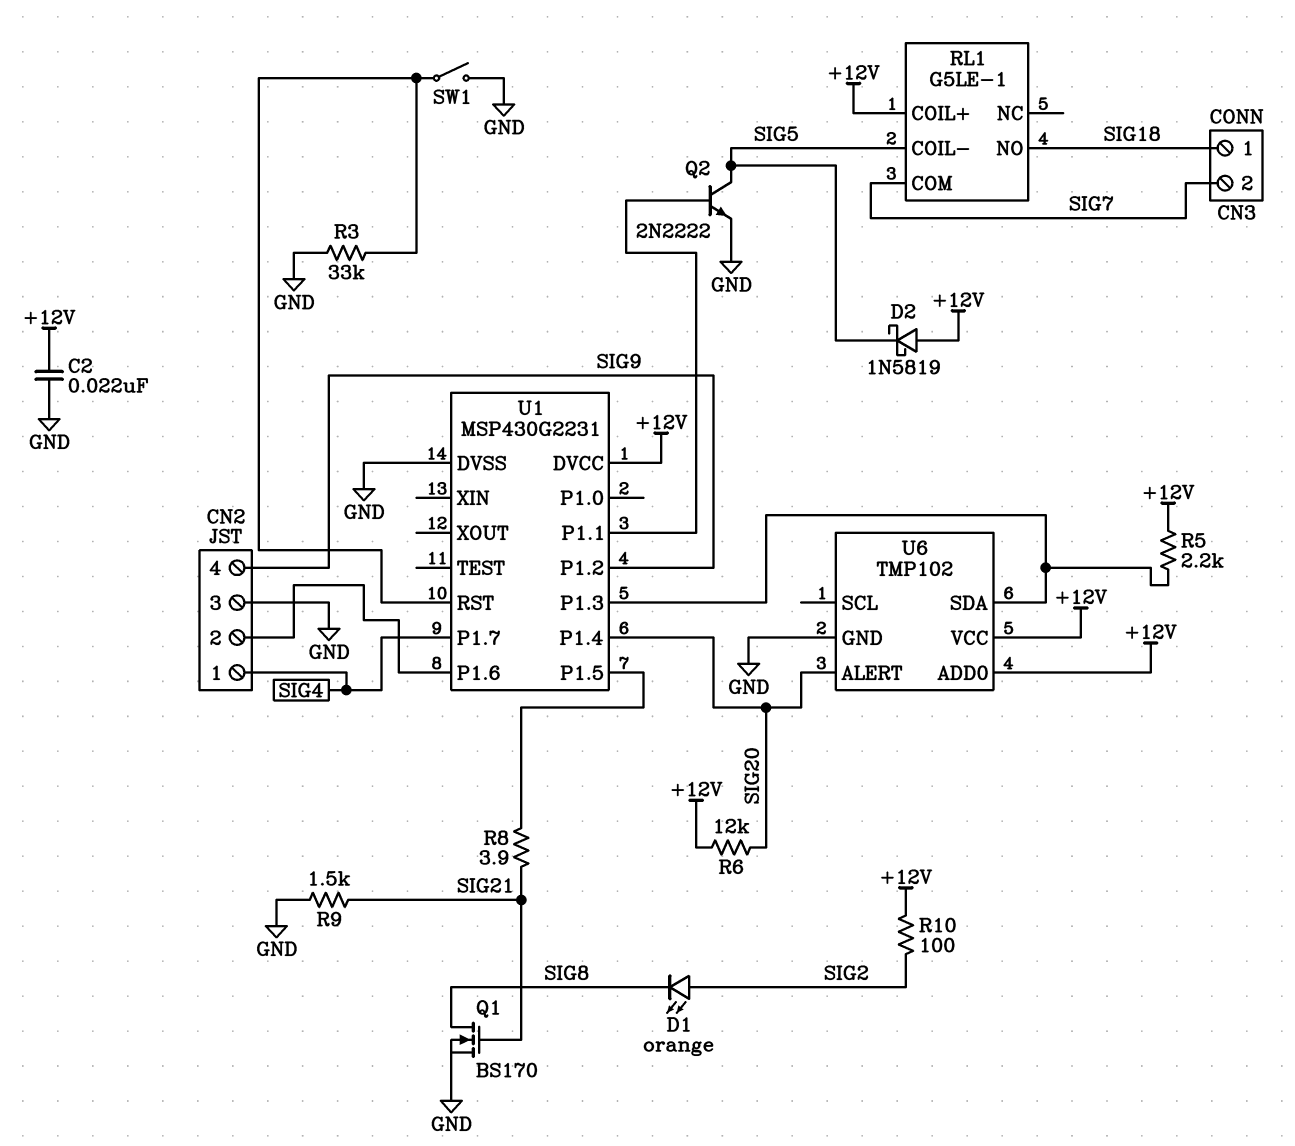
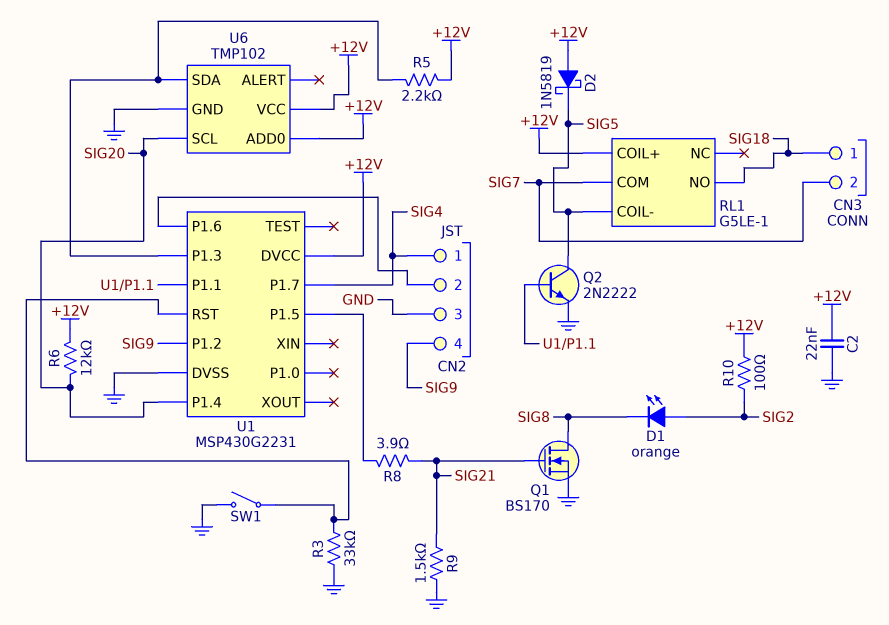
U6 pin ALERT: SIG20 -> none
U6 pin SCL: none -> SIG20

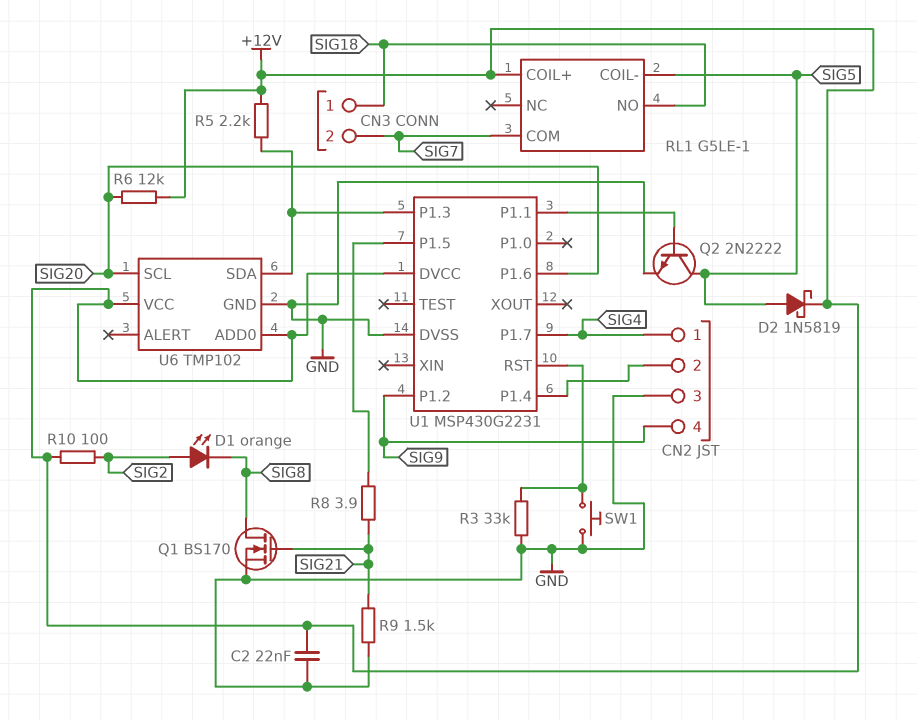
D2: schottky 1N5819 (A +12V, K SIG5) -> schottky 1N5819 (A SIG5, K +12V)
SW1: switch (GND, U1/RST) -> button (GND, U1/RST)
U1 pin P1.4: SIG20 -> CN2/2
U1 pin P1.6: CN2/2 -> SIG20

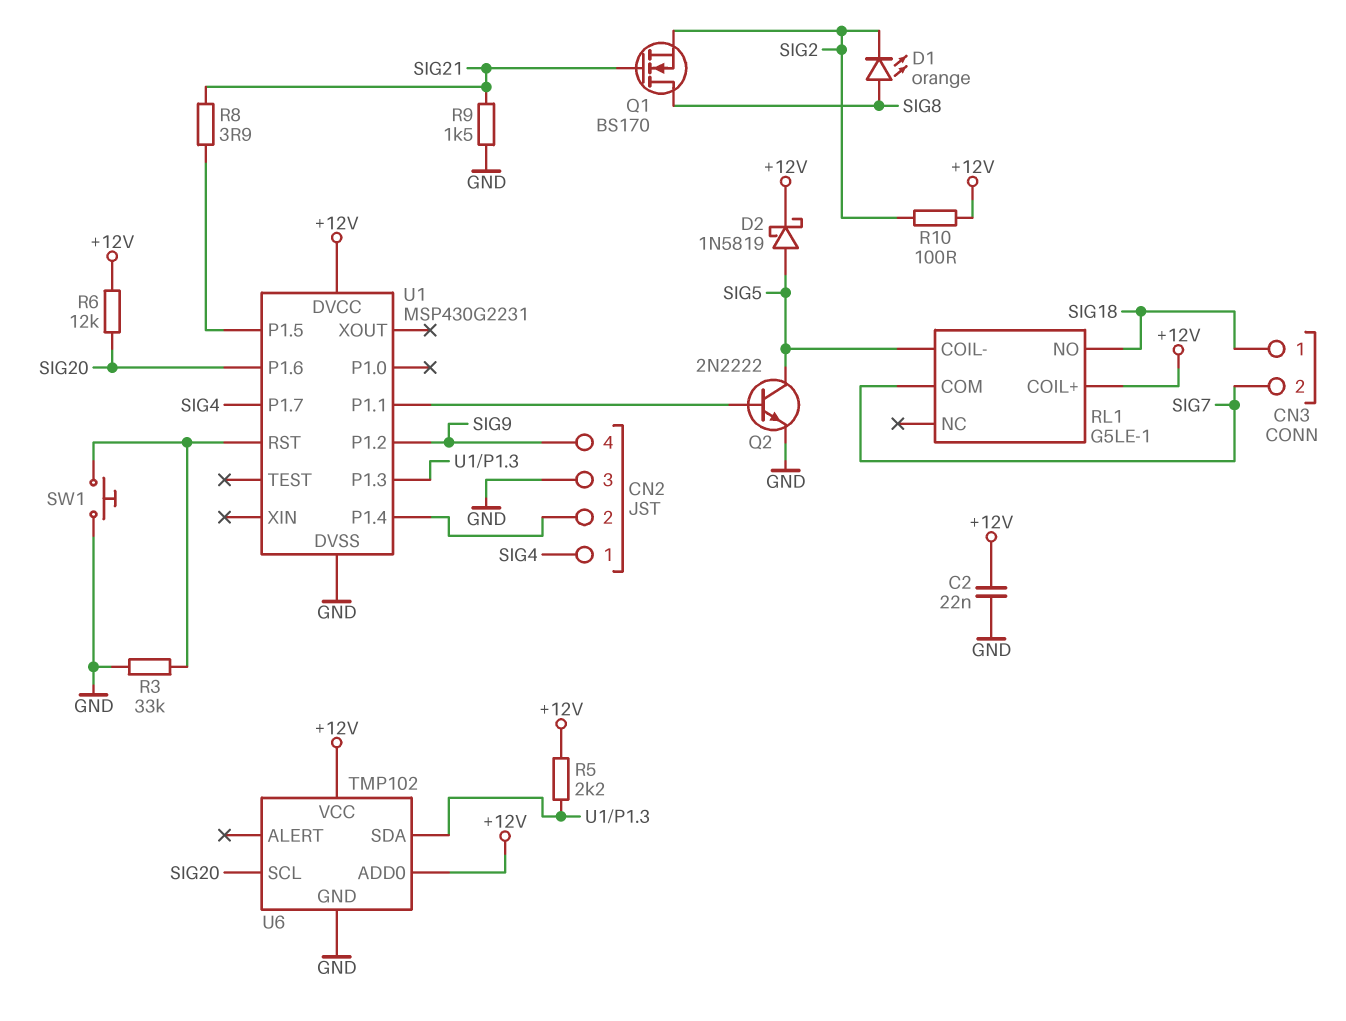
D1: LED orange (A SIG2, K SIG8) -> LED orange (A SIG8, K SIG2)
Q1: NMOS BS170 (G SIG21, D SIG8, S GND) -> NMOS BS170 (G SIG21, D SIG8, S SIG2)

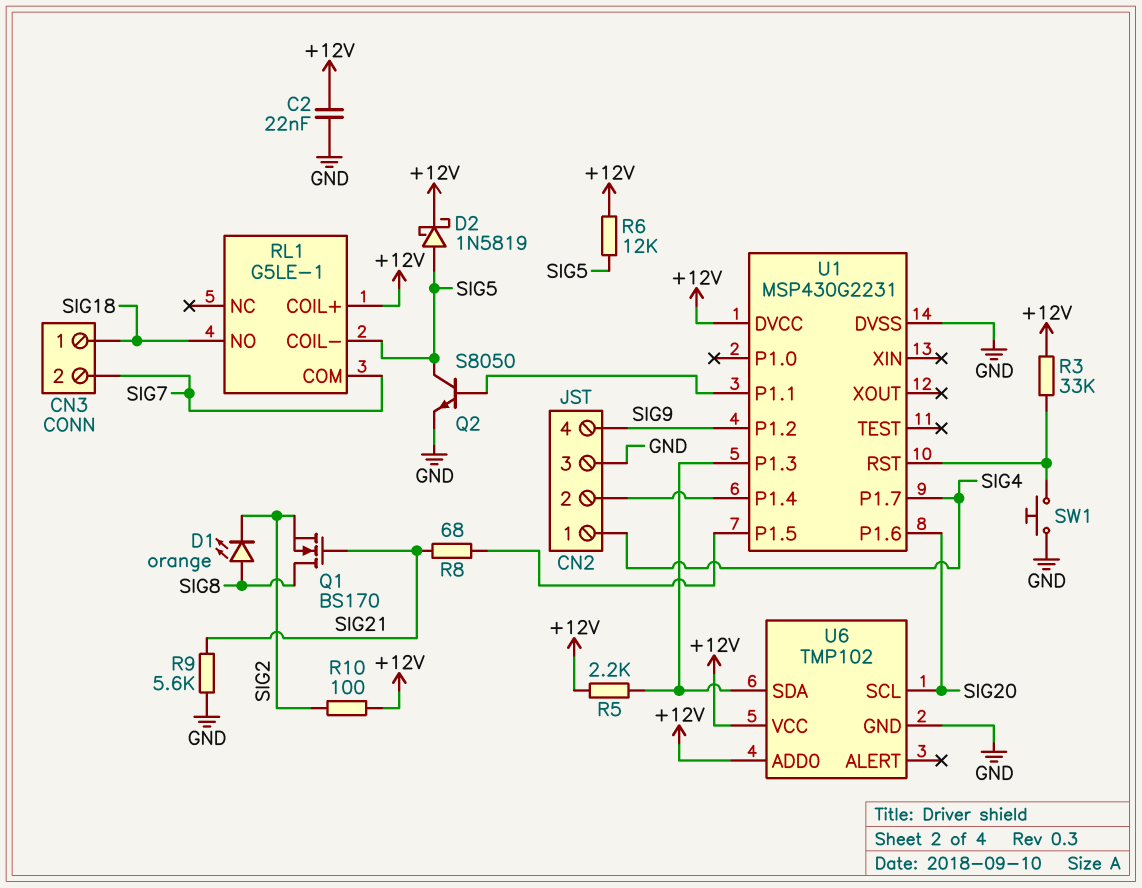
Q2: NPN 2N2222 (B U1/P1.1, C SIG5, E GND) -> NPN S8050 (B U1/P1.1, C SIG5, E GND)
R3: 33k (GND, U1/RST) -> 33k (+12V, U1/RST)
R6: 12k (+12V, SIG20) -> 12k (+12V, SIG5)
R8: 3.9 (SIG21, U1/P1.5) -> 68 (SIG21, U1/P1.5)
R9: 1.5k (GND, SIG21) -> 5.6k (GND, SIG21)

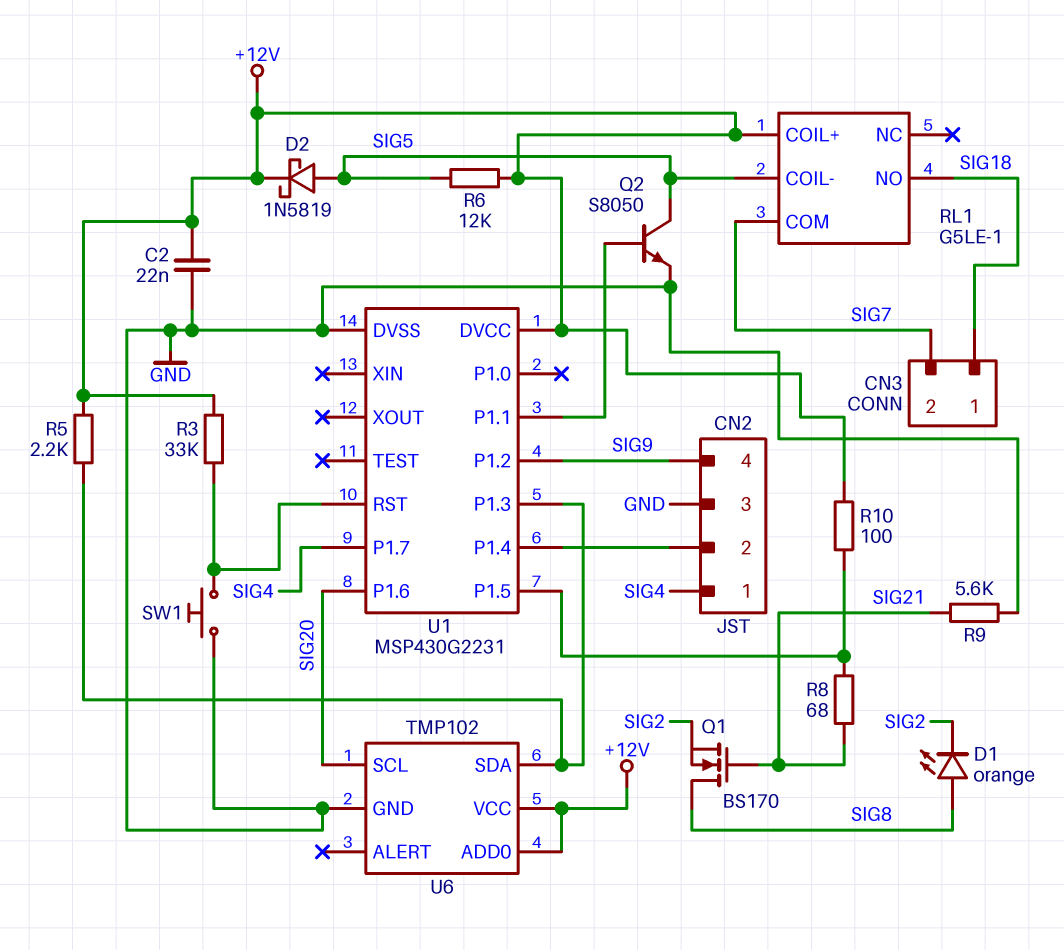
R10: 100 (+12V, SIG2) -> 100 (+12V, U1/P1.5)

